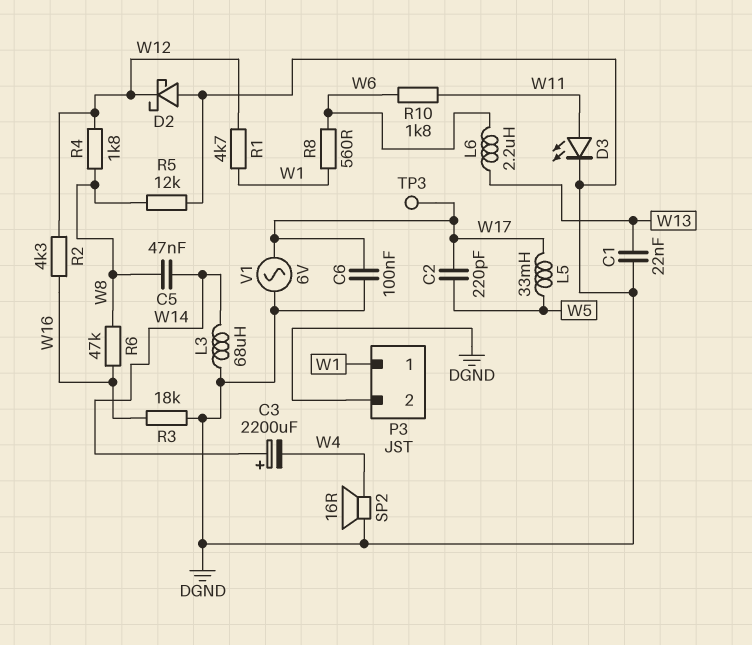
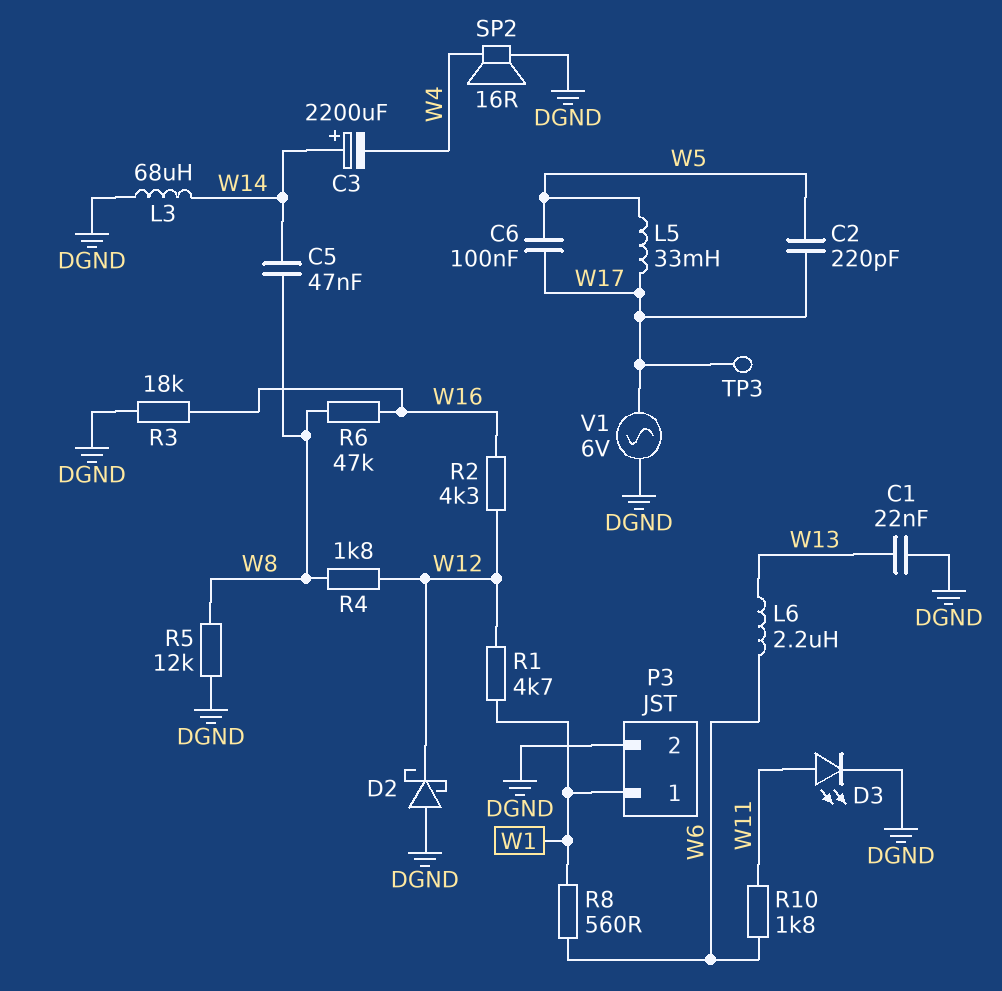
C6: 100nF (DGND, W17) -> 100nF (W5, W17)

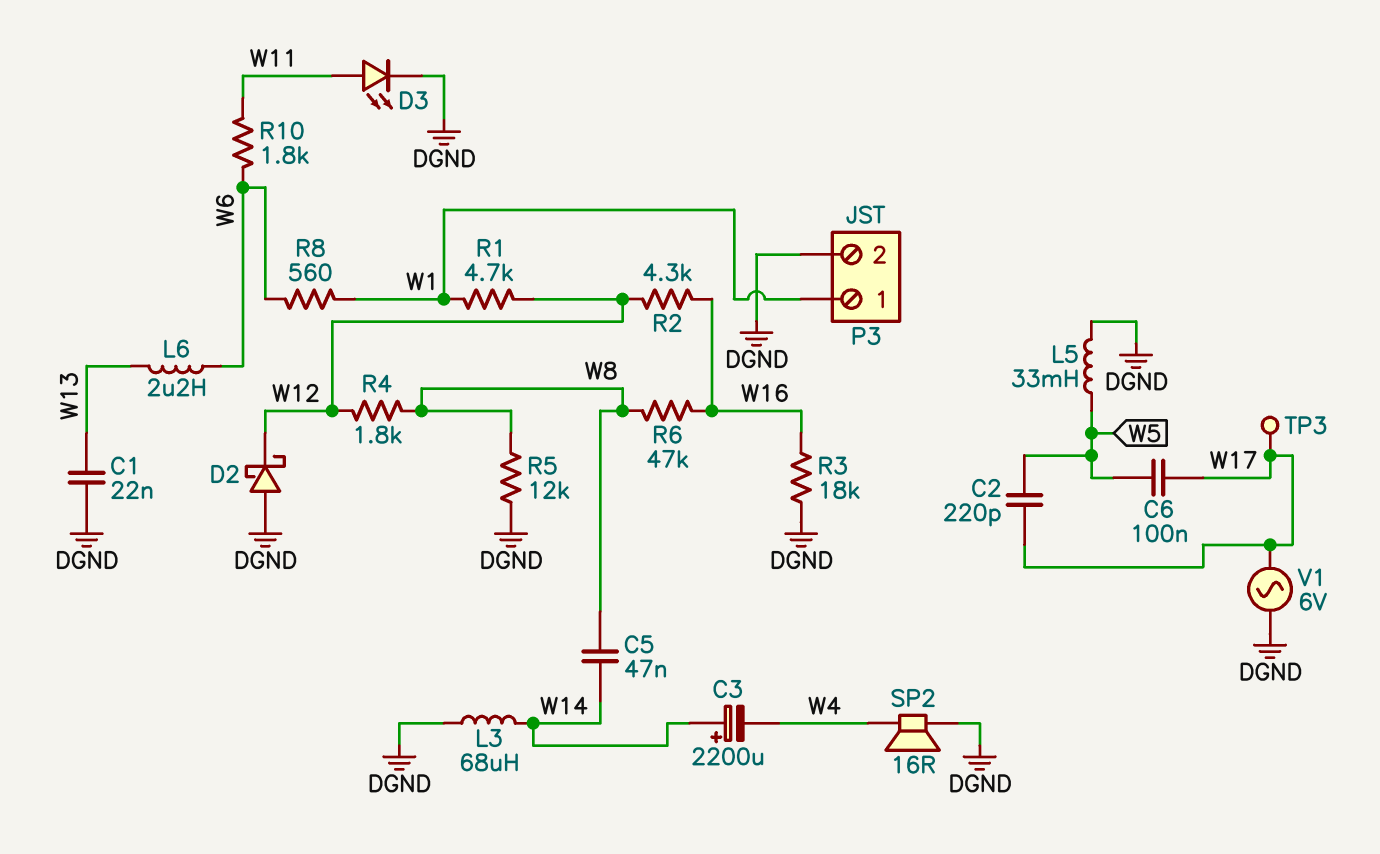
L5: 33mH (W5, W17) -> 33mH (DGND, W5)

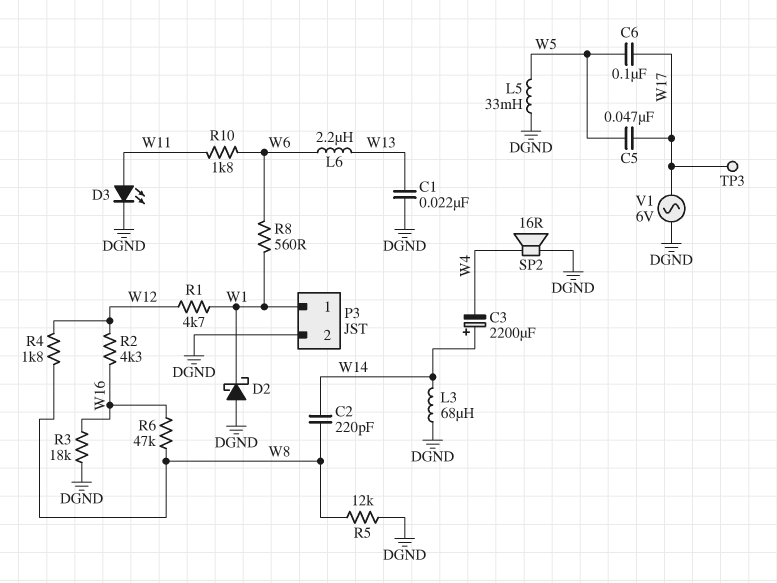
C2: 220pF (W5, W17) -> 220pF (W8, W14)
C5: 47nF (W8, W14) -> 47nF (W5, W17)
D2: schottky (A DGND, K W12) -> schottky (A DGND, K W1)

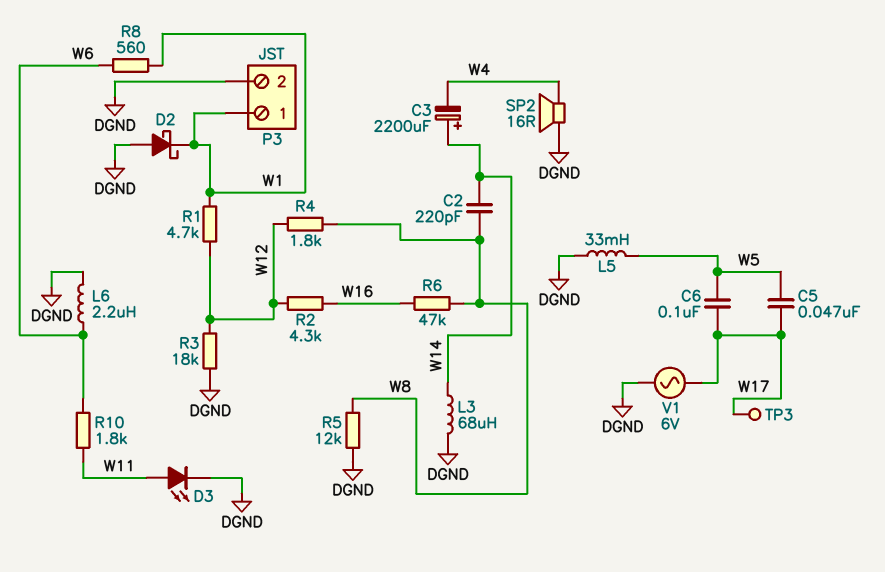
C1: 22nF (DGND, W13) -> none
L6: 2.2uH (W6, W13) -> 2.2uH (DGND, W6)
R3: 18k (DGND, W16) -> 18k (DGND, W12)

